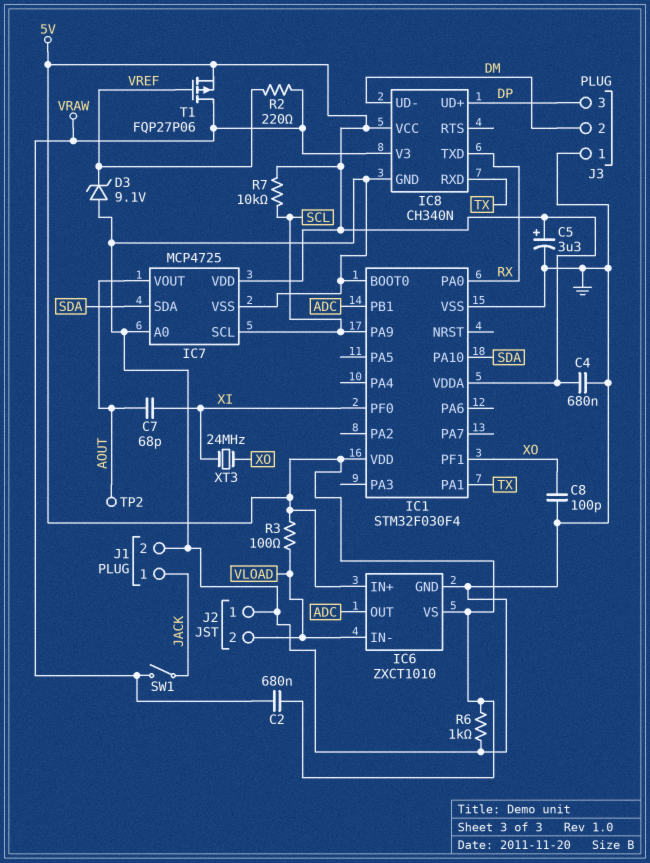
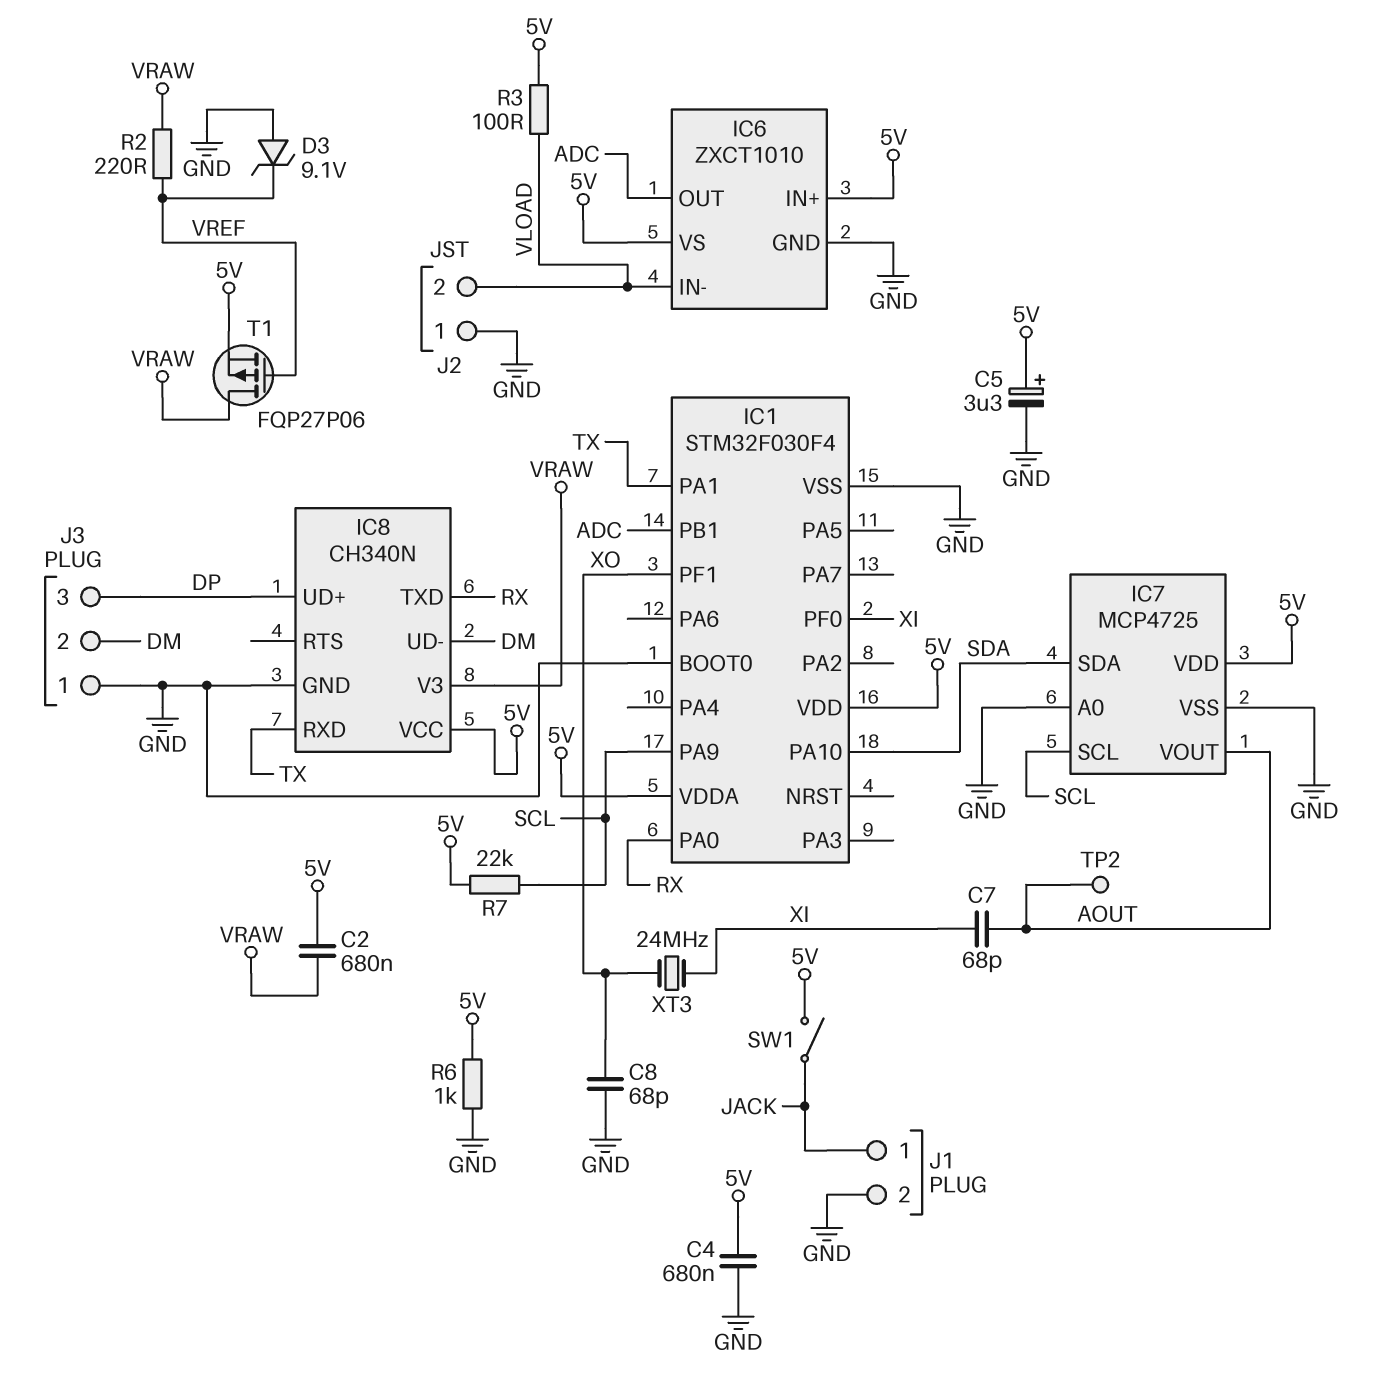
C8: 100pF (GND, XO) -> 68pF (GND, XO)
R7: 10k (5V, SCL) -> 22k (5V, SCL)
SW1: switch (JACK, VRAW) -> switch (5V, JACK)

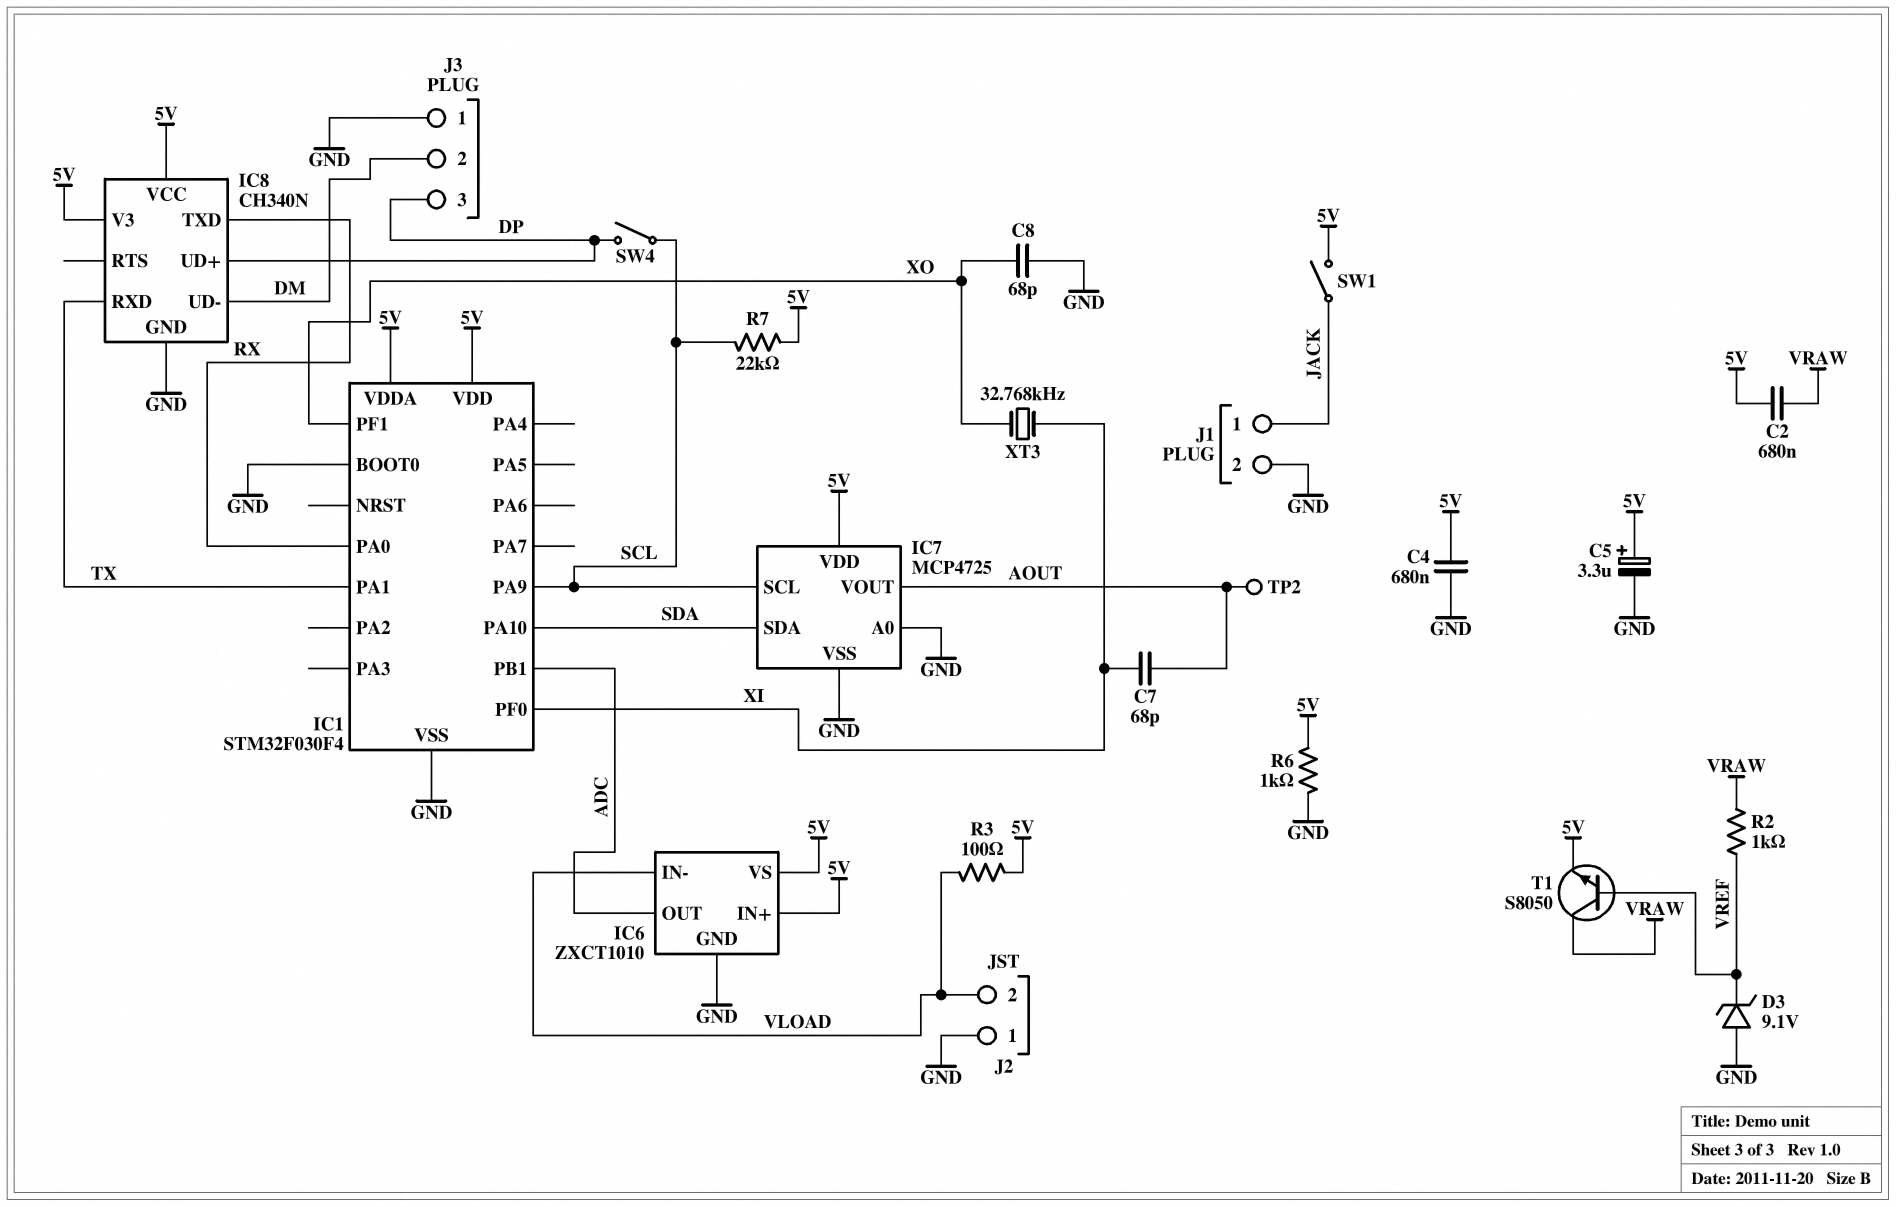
IC8 pin V3: VRAW -> 5V
R2: 220 (VRAW, VREF) -> 1k (VRAW, VREF)
SW4: none -> switch (DP, SCL)
T1: PMOS FQP27P06 (G VREF, D VRAW, S 5V) -> NPN S8050 (B VREF, C VRAW, E 5V)
XT3: 24MHz (XI, XO) -> 32.768kHz (XI, XO)

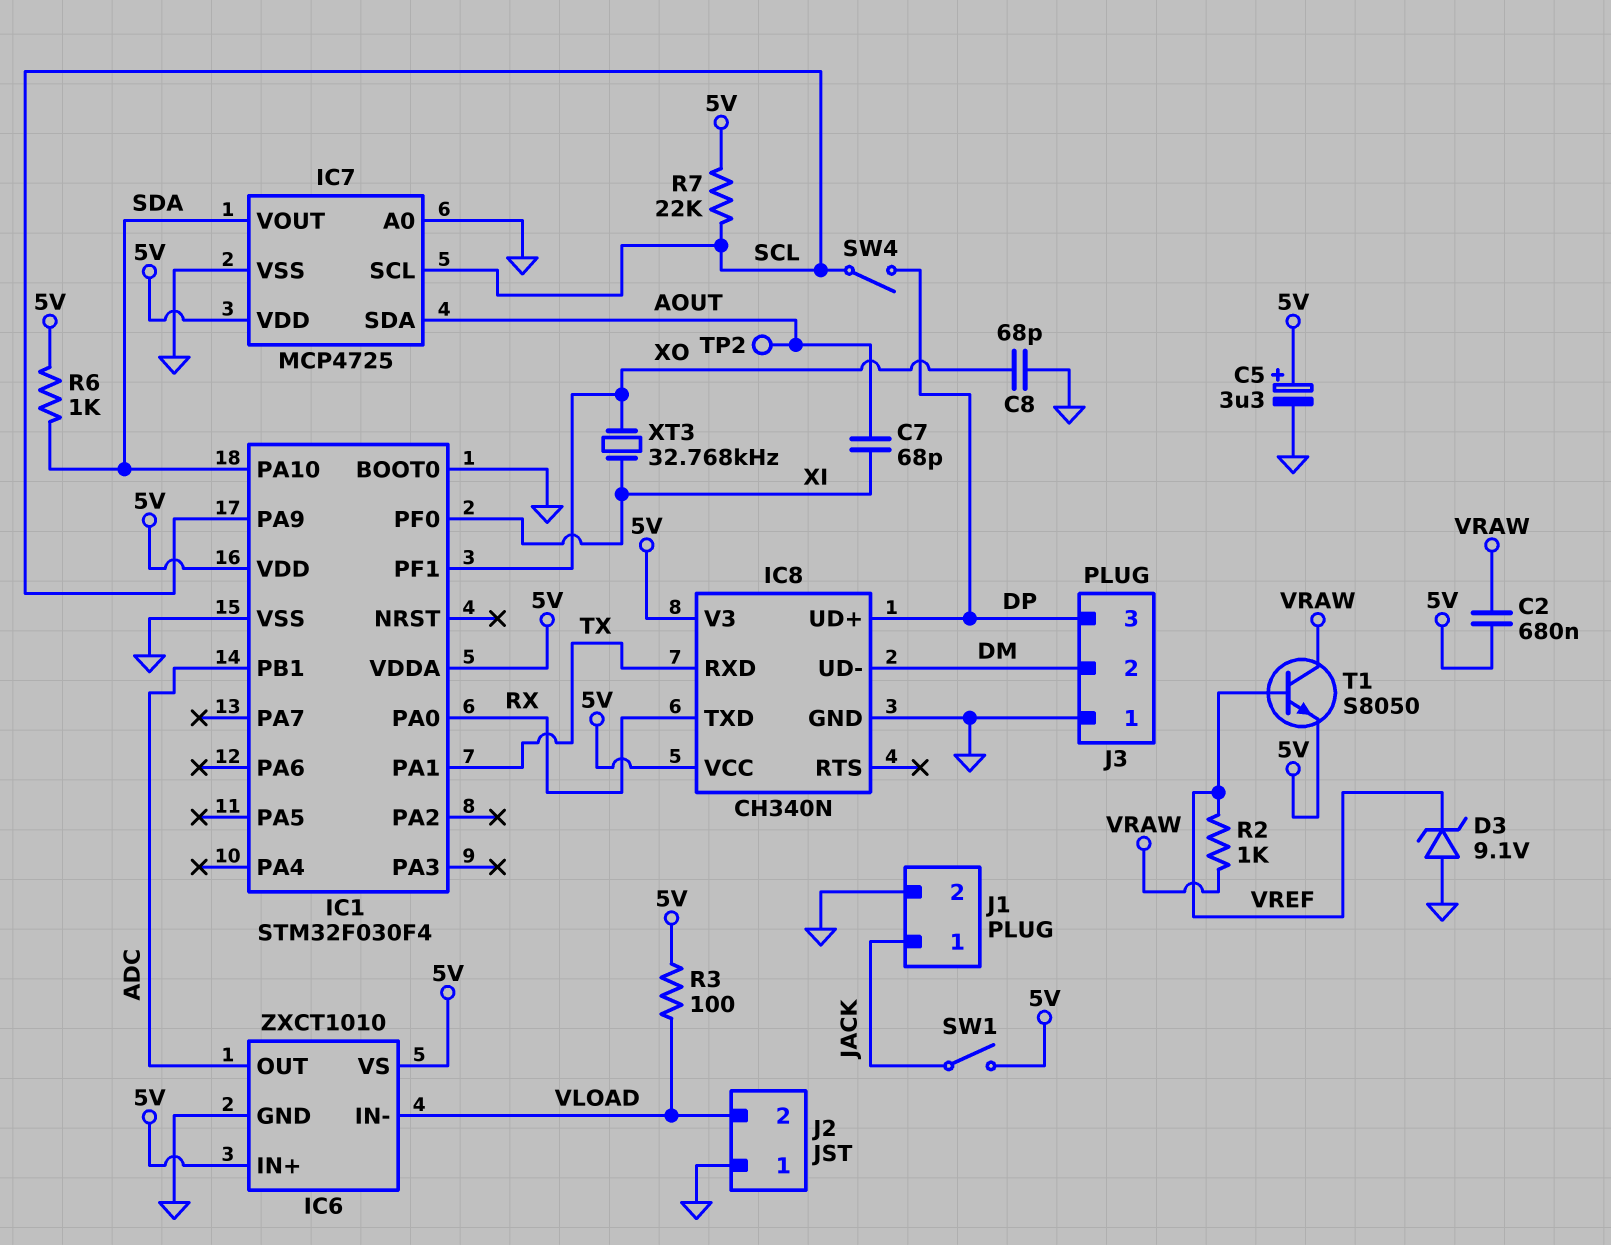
C4: 680nF (5V, GND) -> none
IC7 pin SDA: SDA -> AOUT
IC7 pin VOUT: AOUT -> SDA
R6: 1k (5V, GND) -> 1k (5V, SDA)

